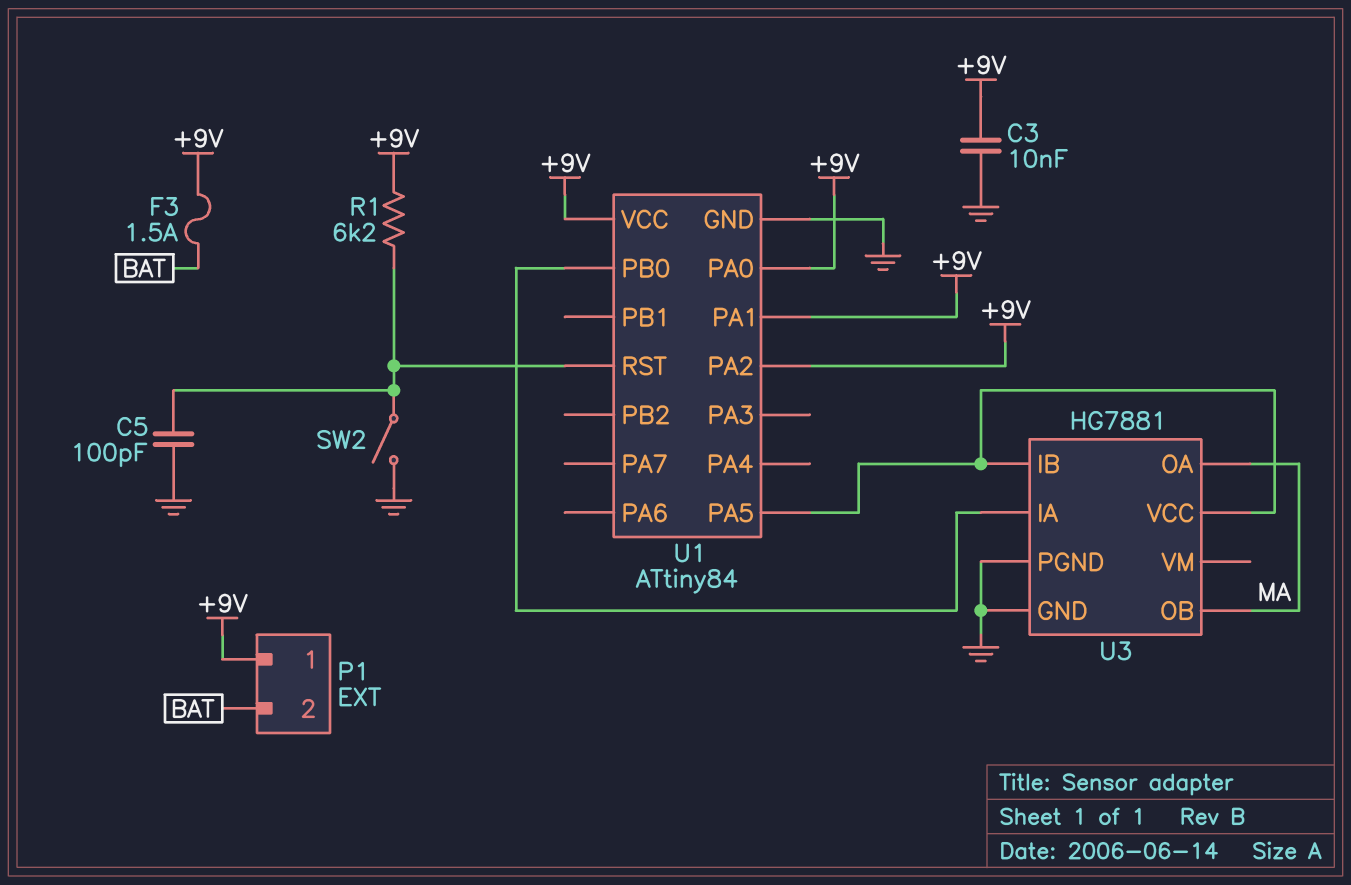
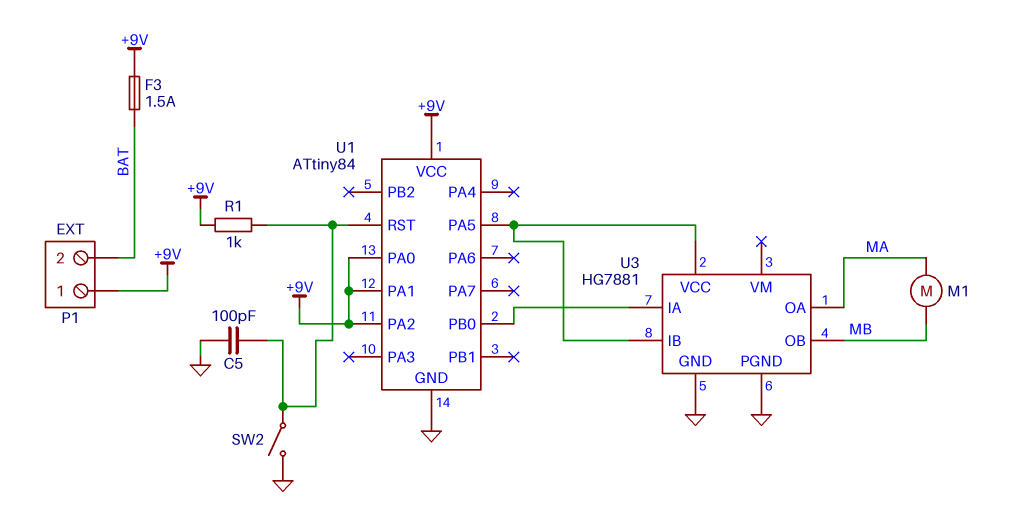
C3: 10nF (+9V, GND) -> none
M1: none -> motor (MA, MB)
R1: 6.2k (+9V, U1/RST) -> 1k (+9V, U1/RST)
U3 pin OB: MA -> MB

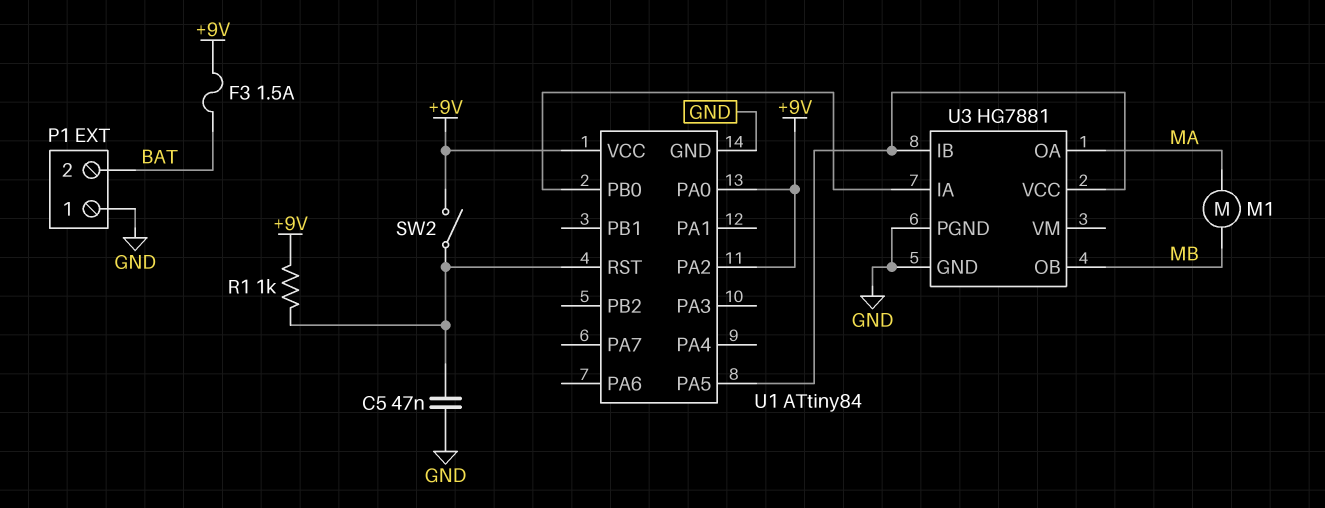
C5: 100pF (GND, U1/RST) -> 47nF (GND, U1/RST)
P1 pin 1: +9V -> GND
SW2: switch (GND, U1/RST) -> switch (+9V, U1/RST)
U1 pin PA1: +9V -> none

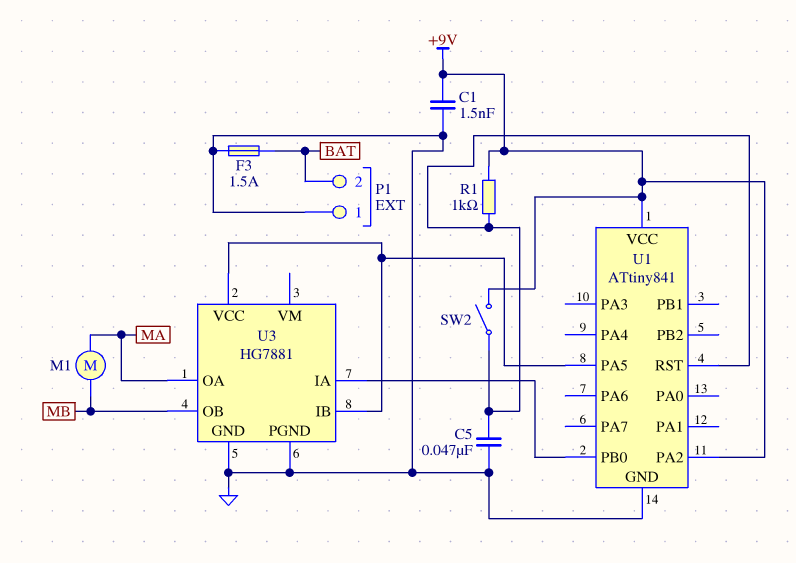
C1: none -> 1.5nF (+9V, GND)
F3: 1.5A (+9V, BAT) -> 1.5A (BAT, GND)
U1: ATtiny84 -> ATtiny841
U1 pin PA0: +9V -> none

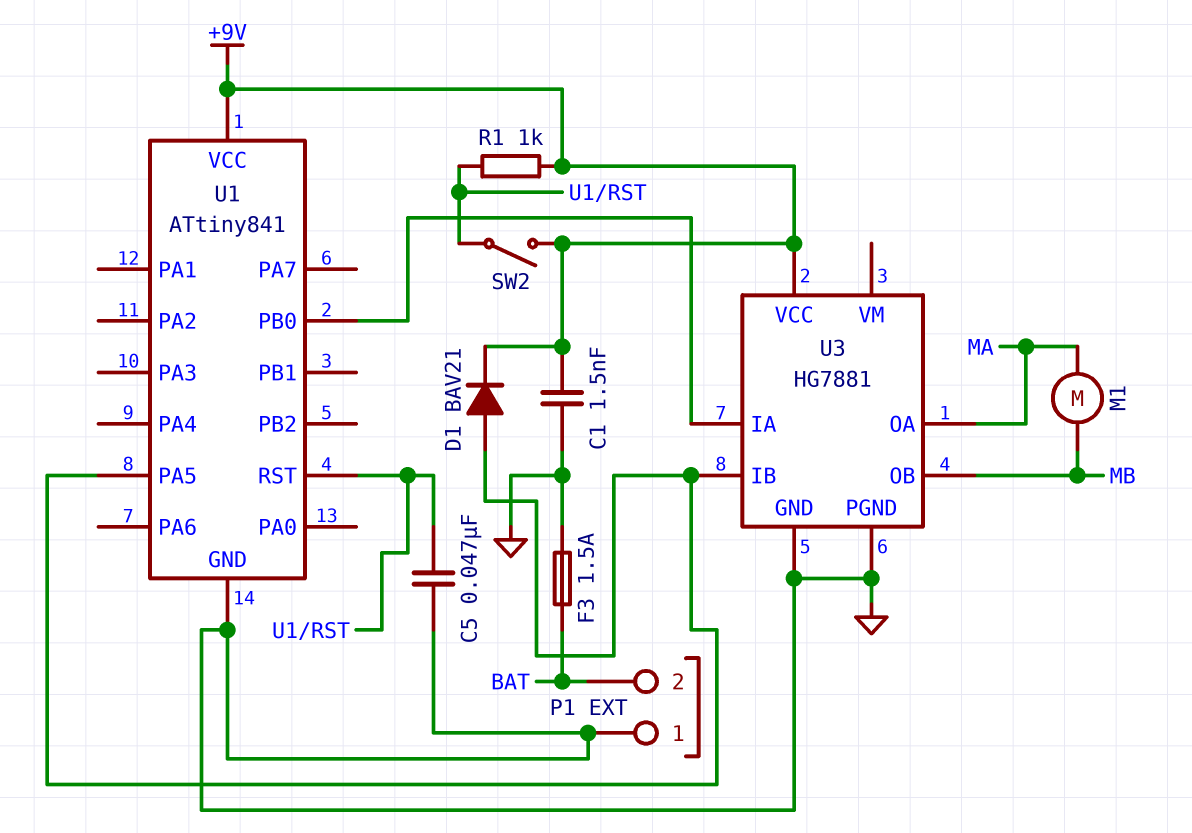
D1: none -> diode BAV21 (A U1/PA5, K +9V)
U1 pin PA2: +9V -> none
U3 pin VCC: U1/PA5 -> +9V

